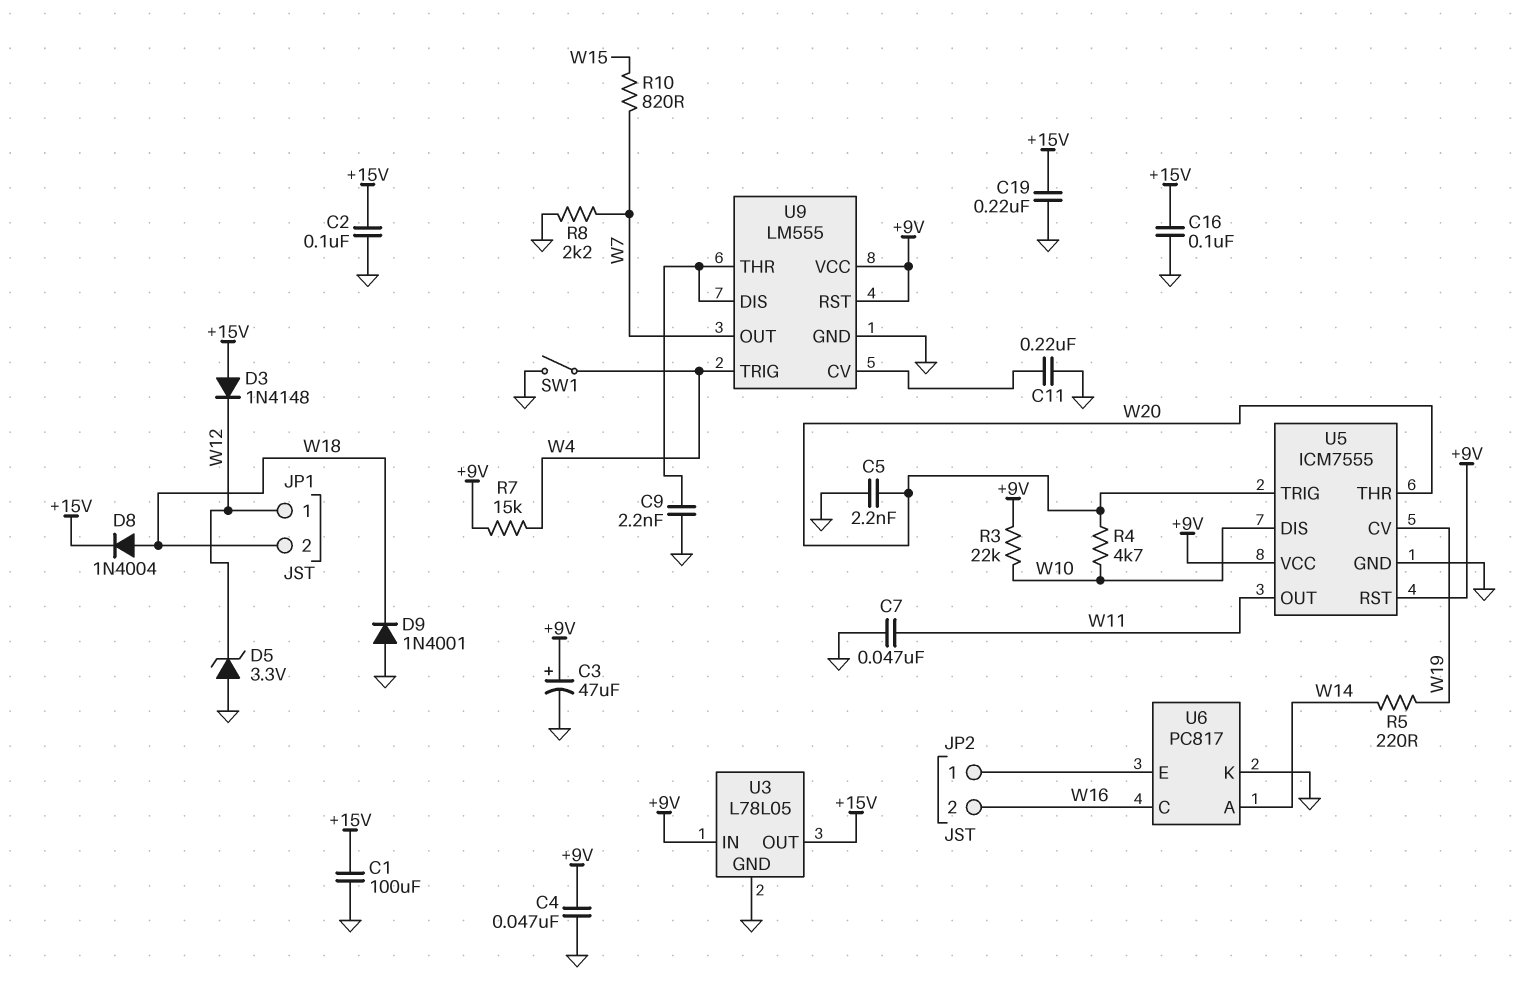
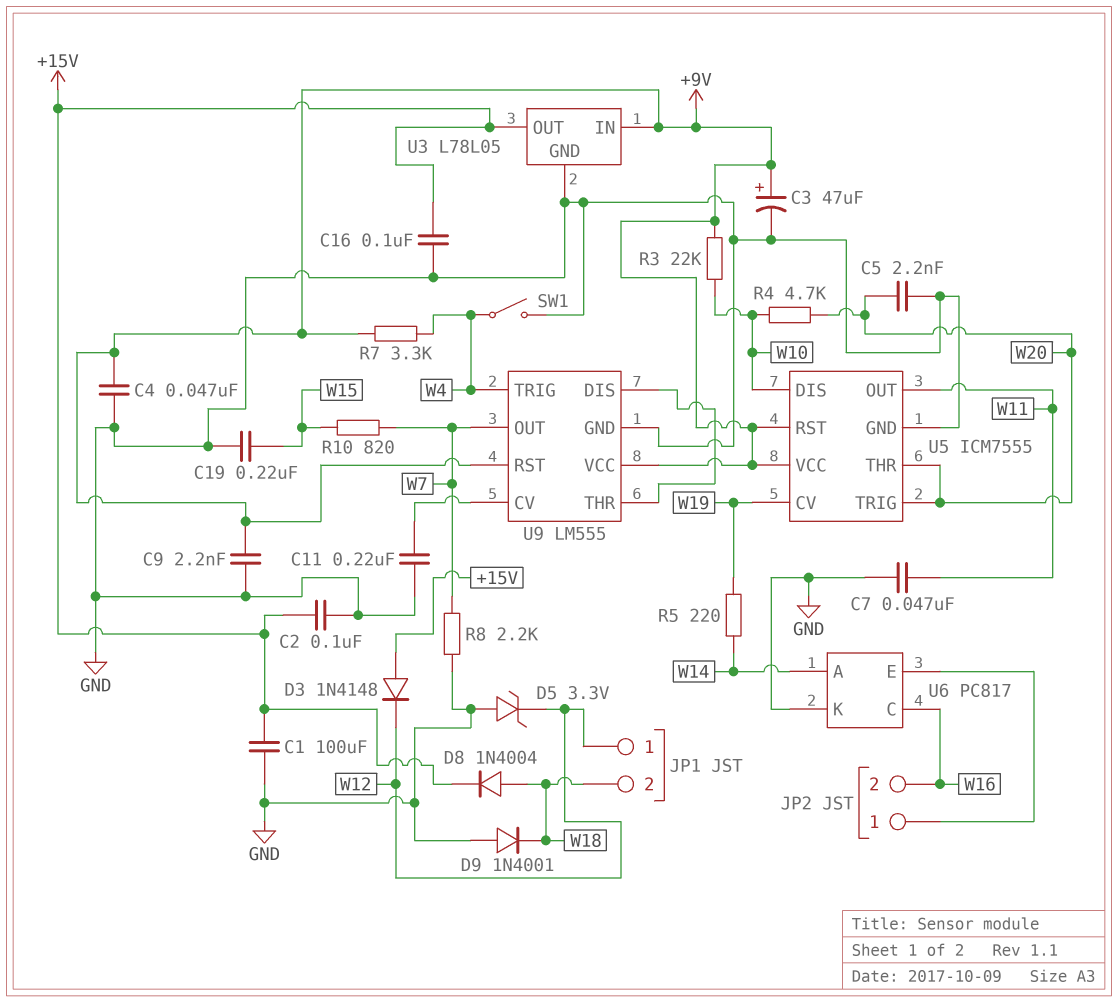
C9: 2.2nF (GND, U9/DIS) -> 2.2nF (+9V, GND)
C19: 220nF (+15V, GND) -> 220nF (GND, W15)
R7: 15k (+9V, W4) -> 3.3k (+9V, W4)

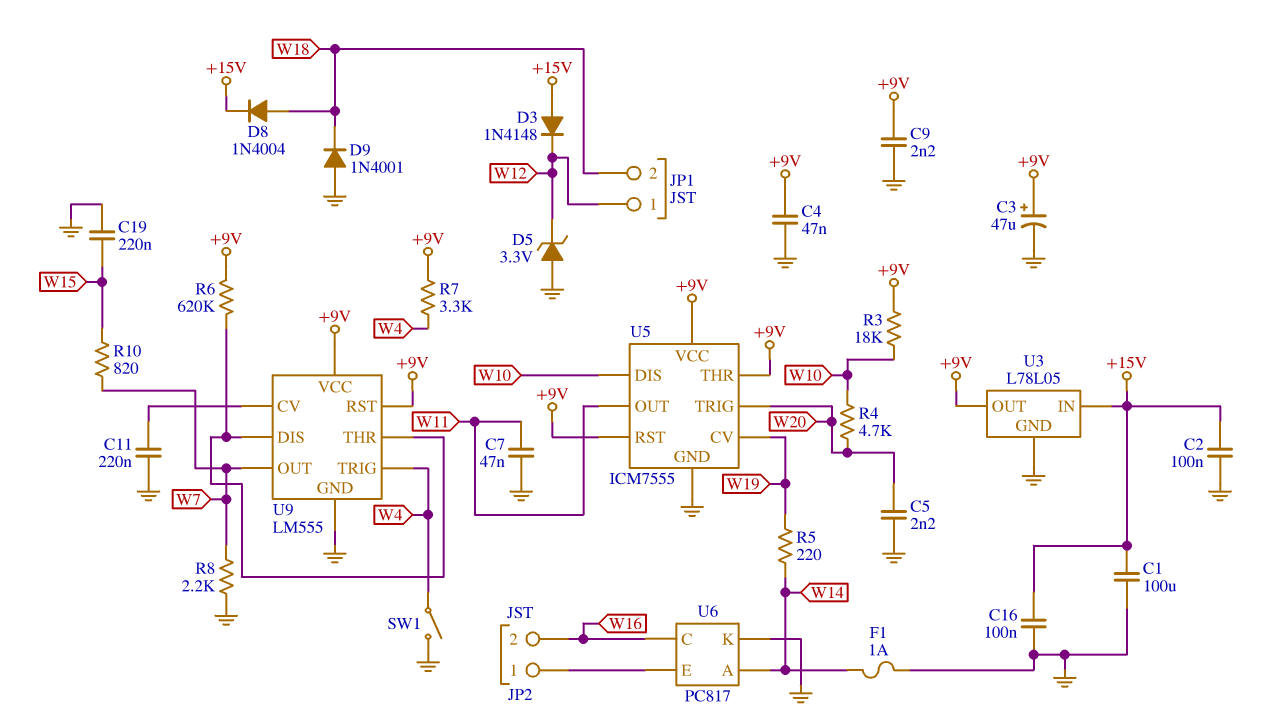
F1: none -> 1A (GND, W14)
R3: 22k (+9V, W10) -> 18k (+9V, W10)
R6: none -> 620k (+9V, U9/DIS)
U3 pin IN: +9V -> +15V
U3 pin OUT: +15V -> +9V
U5 pin THR: W20 -> +9V

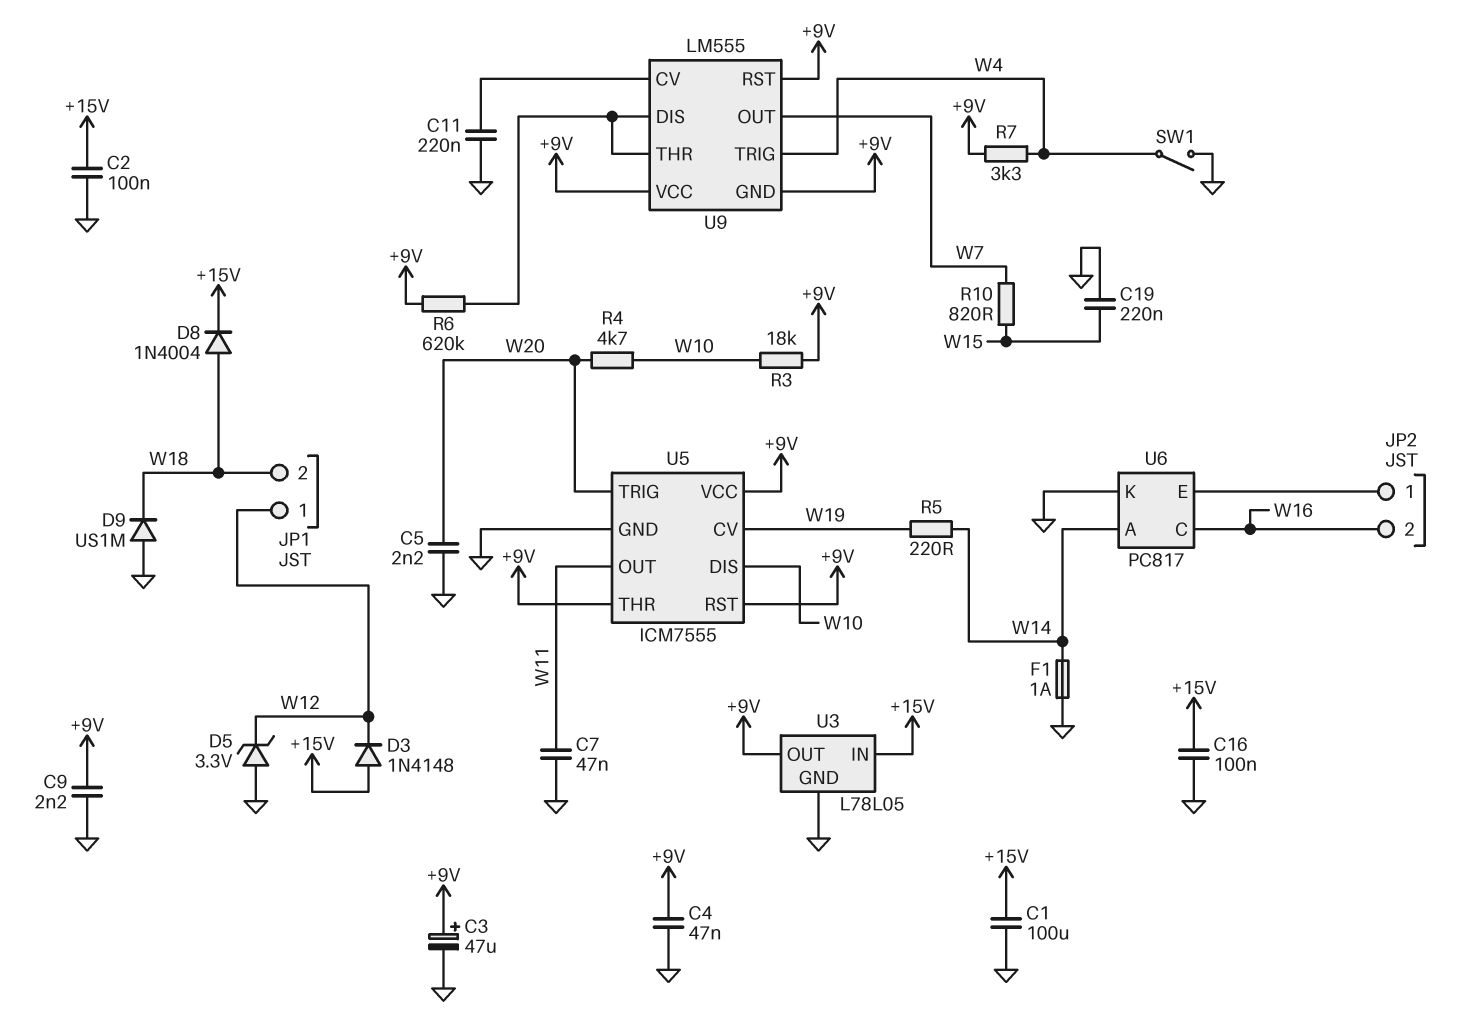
D9: diode 1N4001 (A GND, K W18) -> diode US1M (A GND, K W18)
R8: 2.2k (GND, W7) -> none
U9 pin GND: GND -> +9V

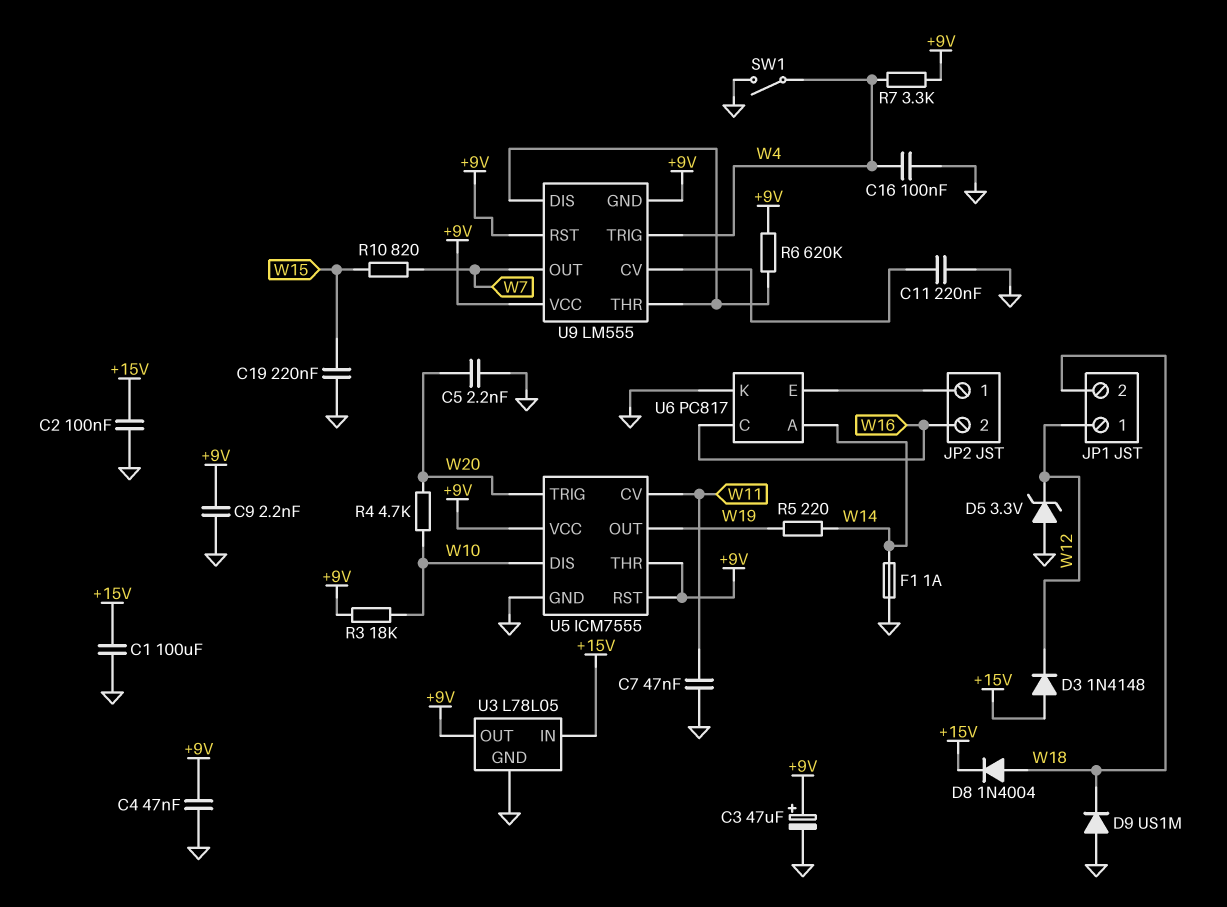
C16: 100nF (+15V, GND) -> 100nF (GND, W4)
U5 pin CV: W19 -> W11
U5 pin OUT: W11 -> W19

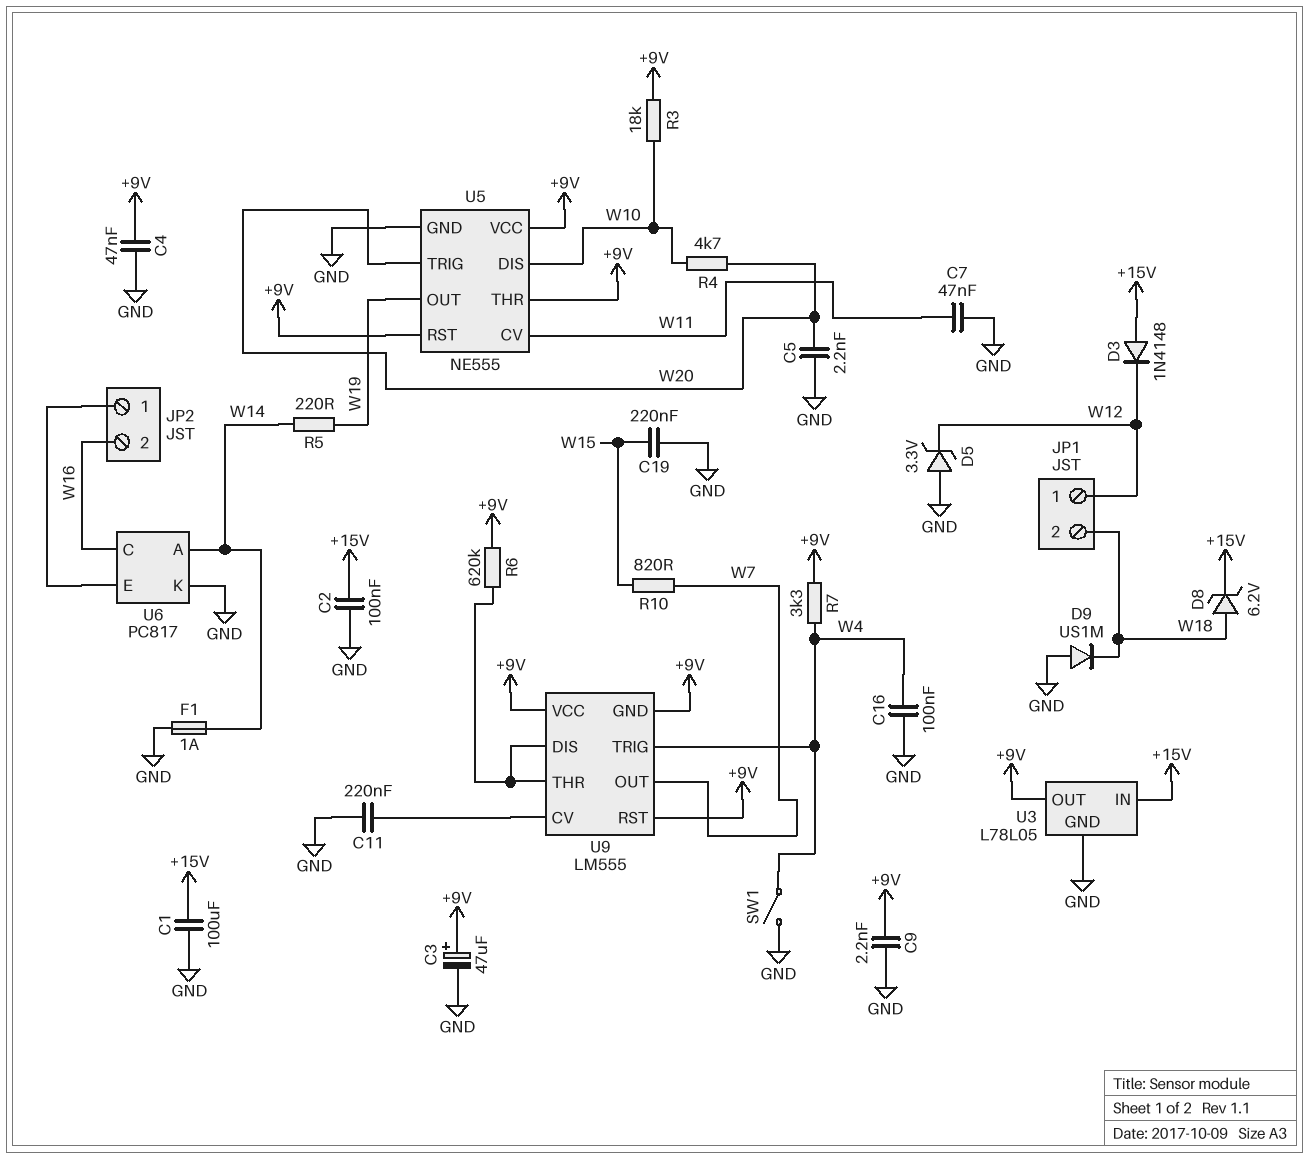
D8: diode 1N4004 (A W18, K +15V) -> zener 6.2V (A W18, K +15V)
U5: ICM7555 -> NE555

